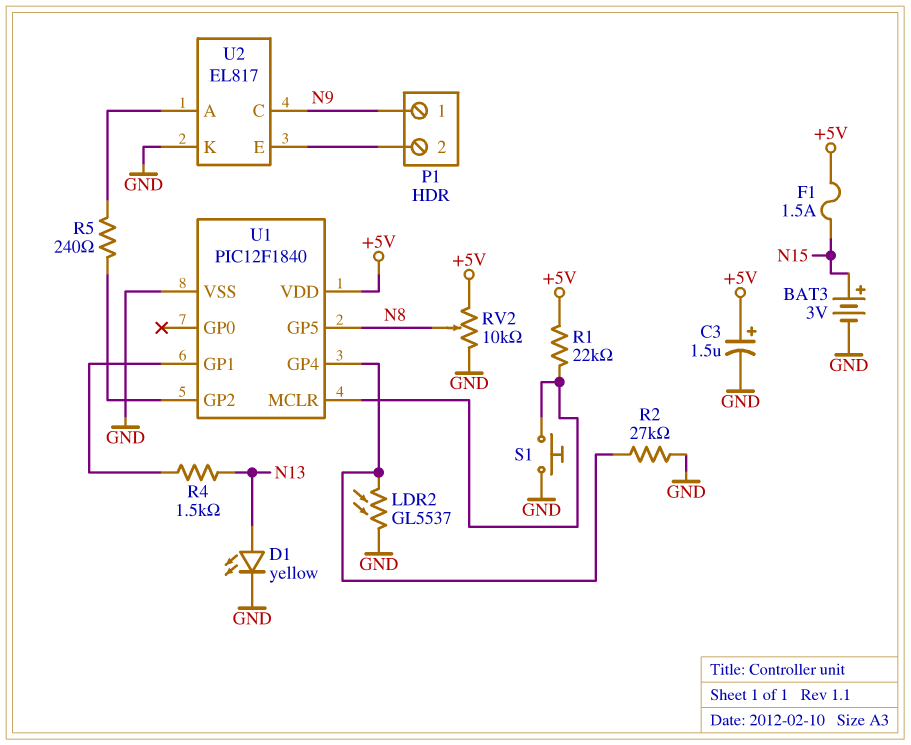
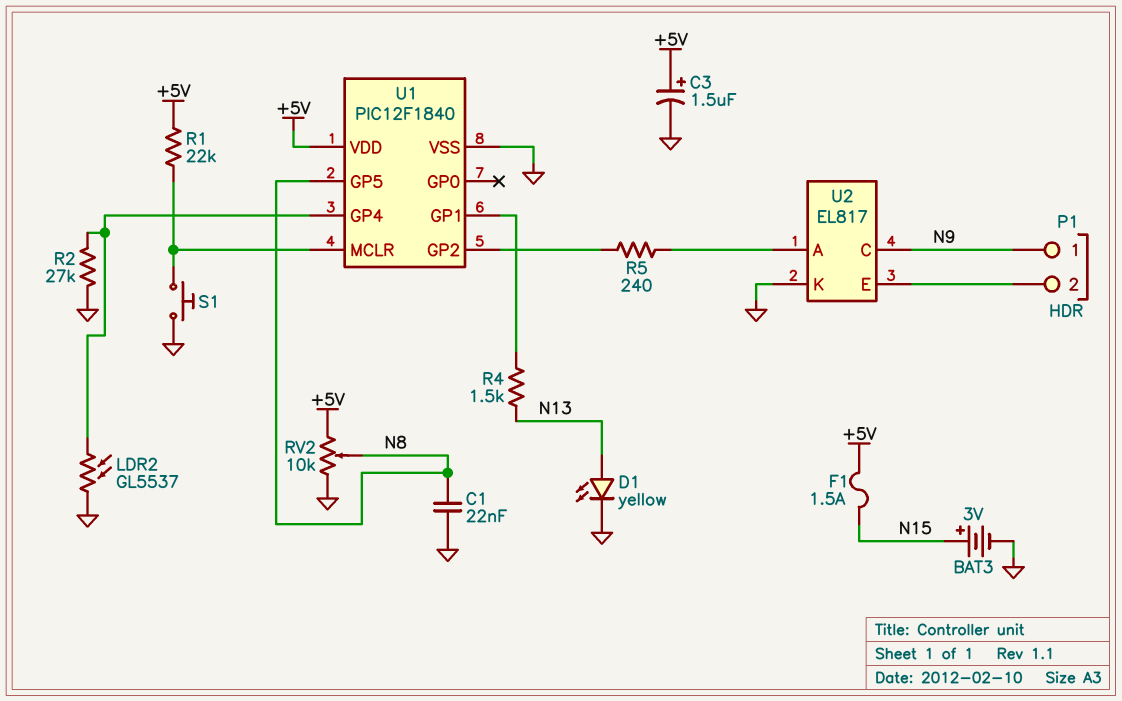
C1: none -> 22nF (GND, N8)

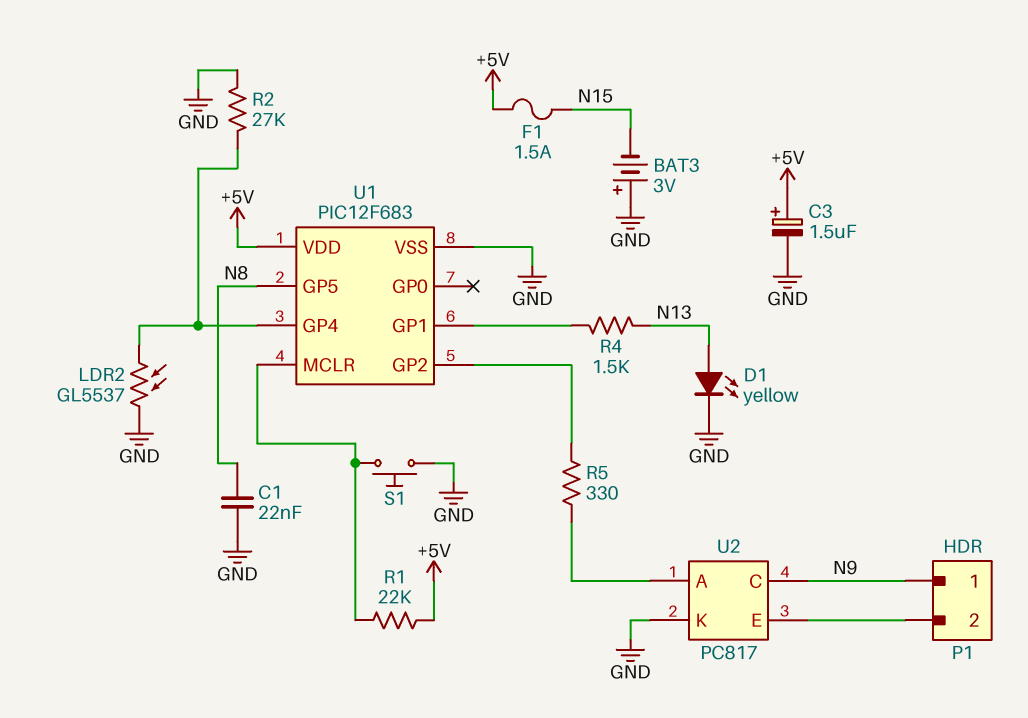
BAT3: 3V (plus N15, minus GND) -> 3V (plus GND, minus N15)
R5: 240 (U1/GP2, U2/A) -> 330 (U1/GP2, U2/A)
RV2: 10k (+5V, GND, wiper N8) -> none
U1: PIC12F1840 -> PIC12F683
U2: EL817 -> PC817

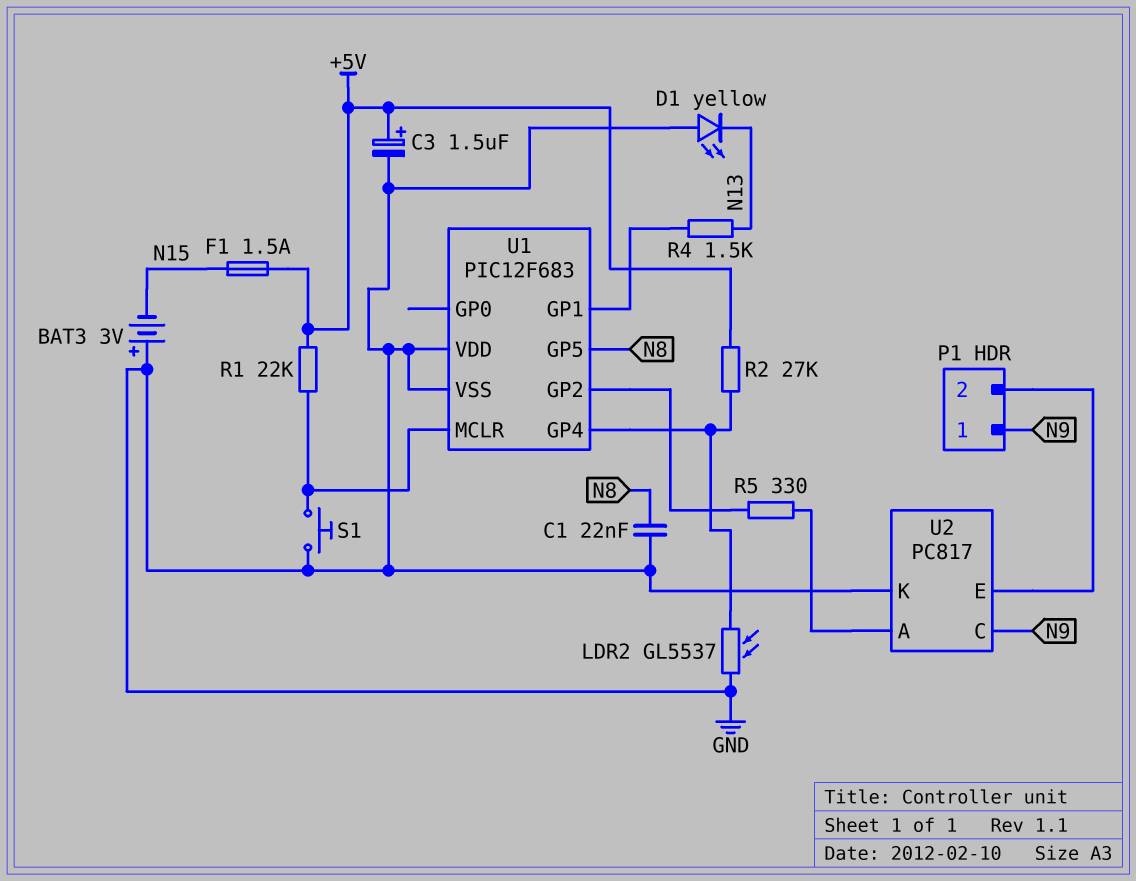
D1: LED yellow (A N13, K GND) -> LED yellow (A GND, K N13)
R2: 27k (GND, U1/GP4) -> 27k (+5V, U1/GP4)
U1 pin VDD: +5V -> GND

